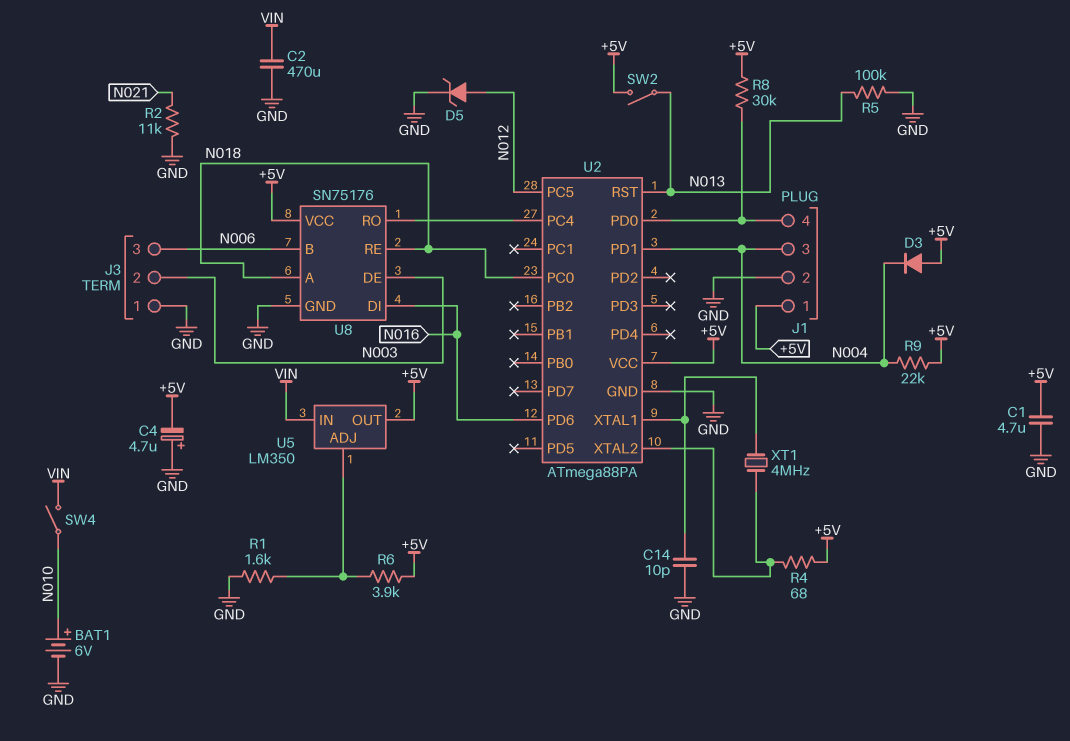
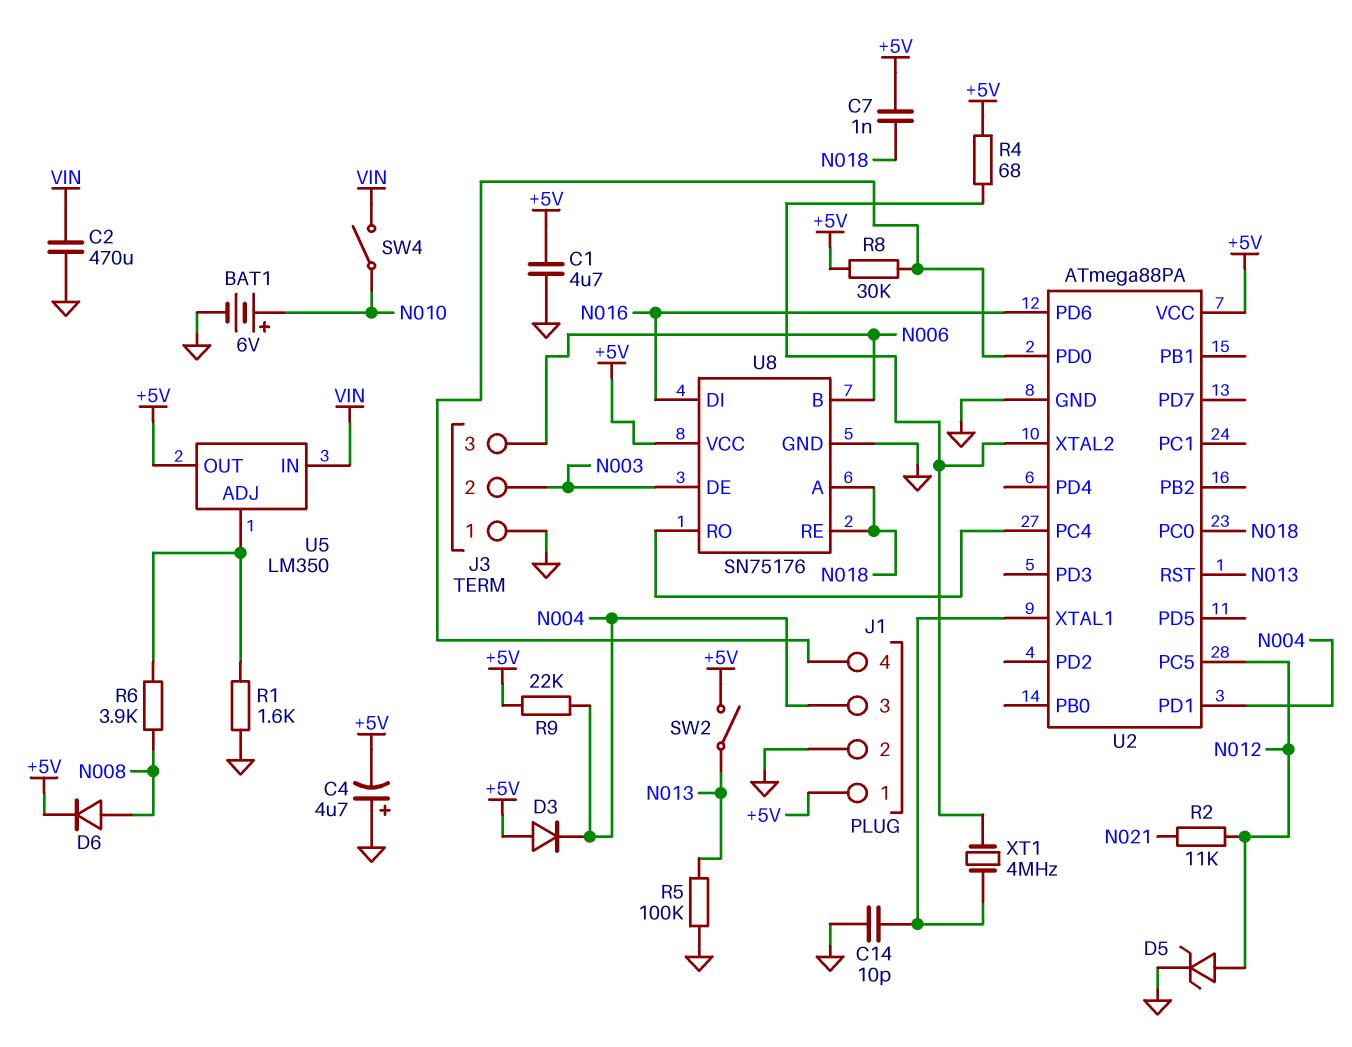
C7: none -> 1nF (+5V, N018)
D6: none -> diode (A N008, K +5V)
R2: 11k (GND, N021) -> 11k (N012, N021)
R6: 3.9k (+5V, U5/ADJ) -> 3.9k (N008, U5/ADJ)

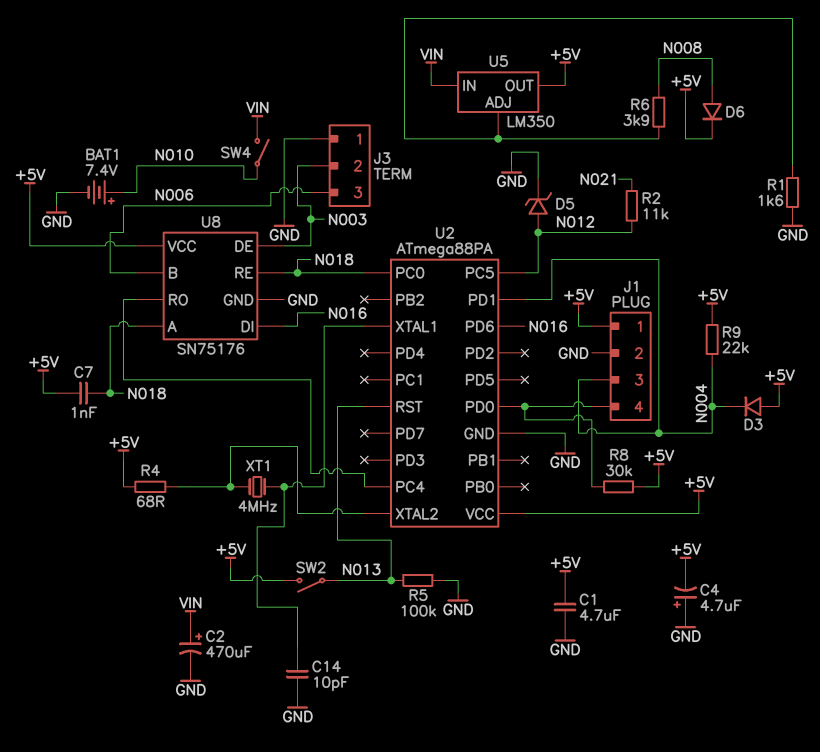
BAT1: 6V (plus N010, minus GND) -> 7.4V (plus N010, minus GND)
C2: 470uF (GND, VIN) -> 470uF (plus VIN, minus GND)

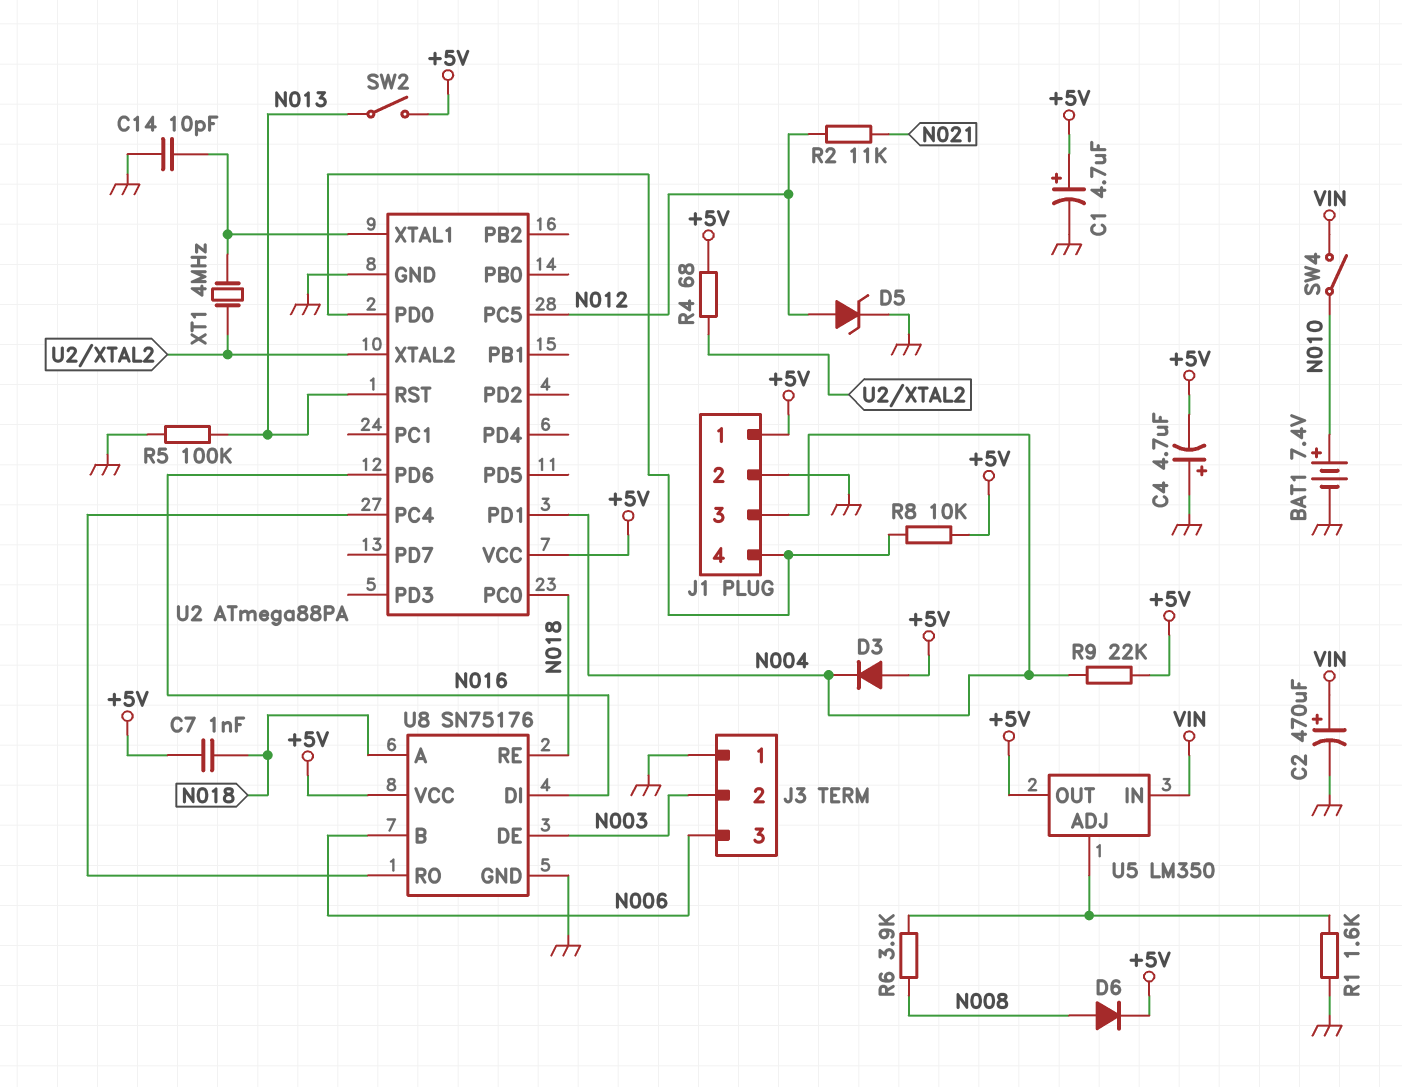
C1: 4.7uF (+5V, GND) -> 4.7uF (plus +5V, minus GND)
R8: 30k (+5V, J1/4) -> 10k (+5V, J1/4)

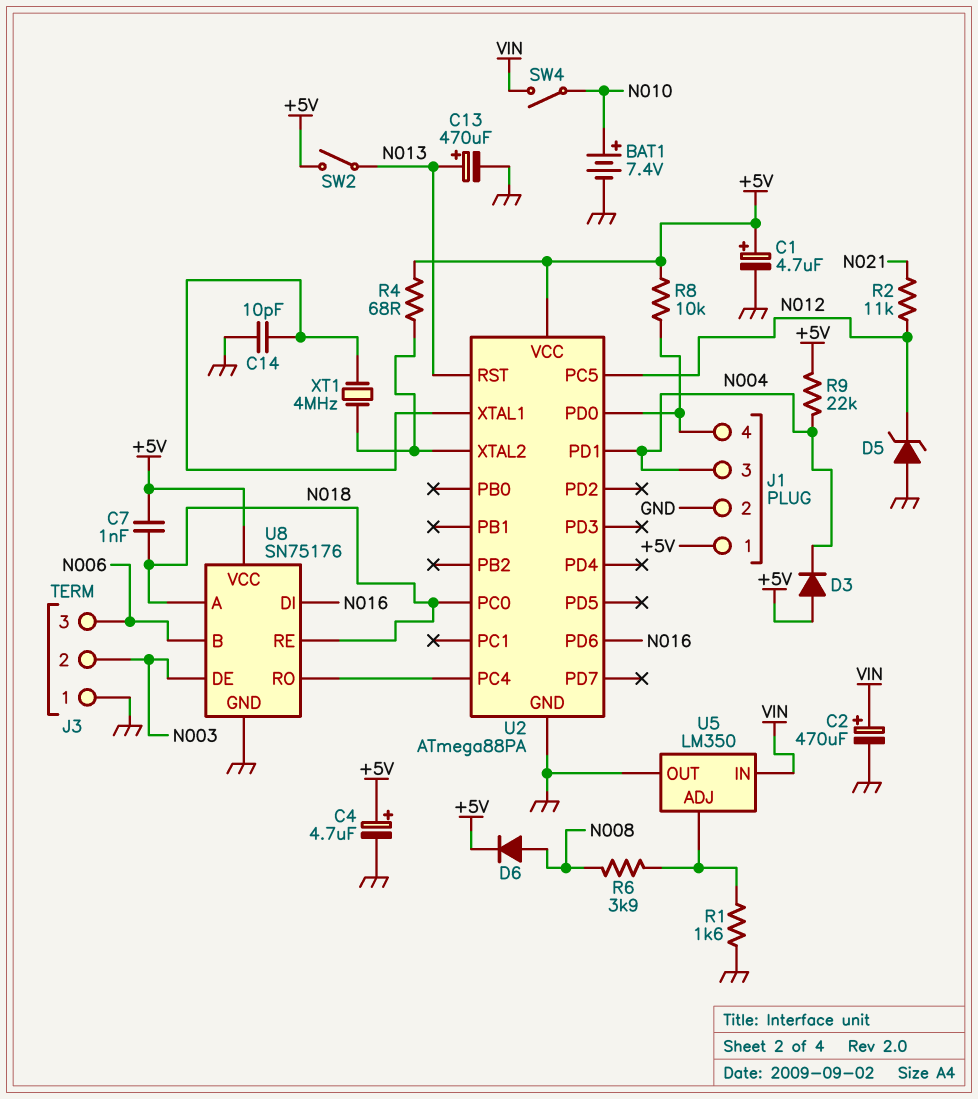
C4: 4.7uF (plus GND, minus +5V) -> 4.7uF (plus +5V, minus GND)
C13: none -> 470uF (plus N013, minus GND)
D5: zener (A N012, K GND) -> zener (A GND, K N012)
R5: 100k (GND, N013) -> none
U5 pin OUT: +5V -> GND

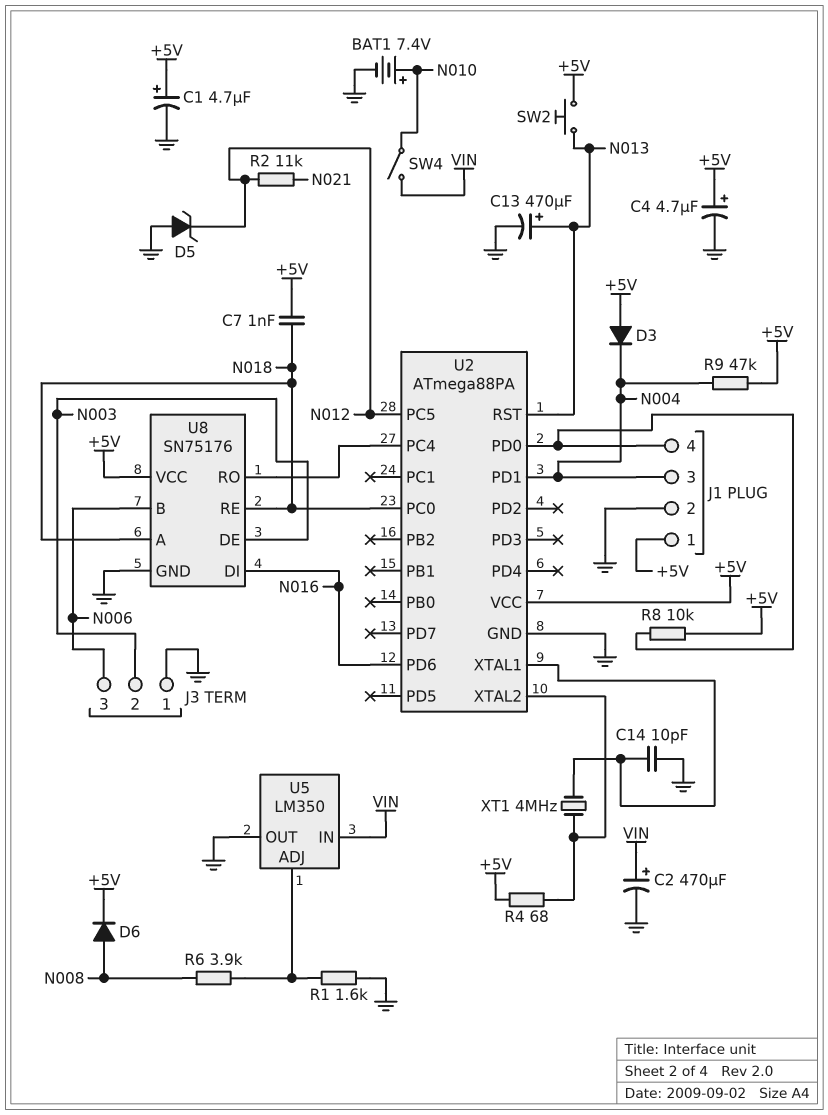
R9: 22k (+5V, N004) -> 47k (+5V, N004)
SW2: switch (+5V, N013) -> button (+5V, N013)

